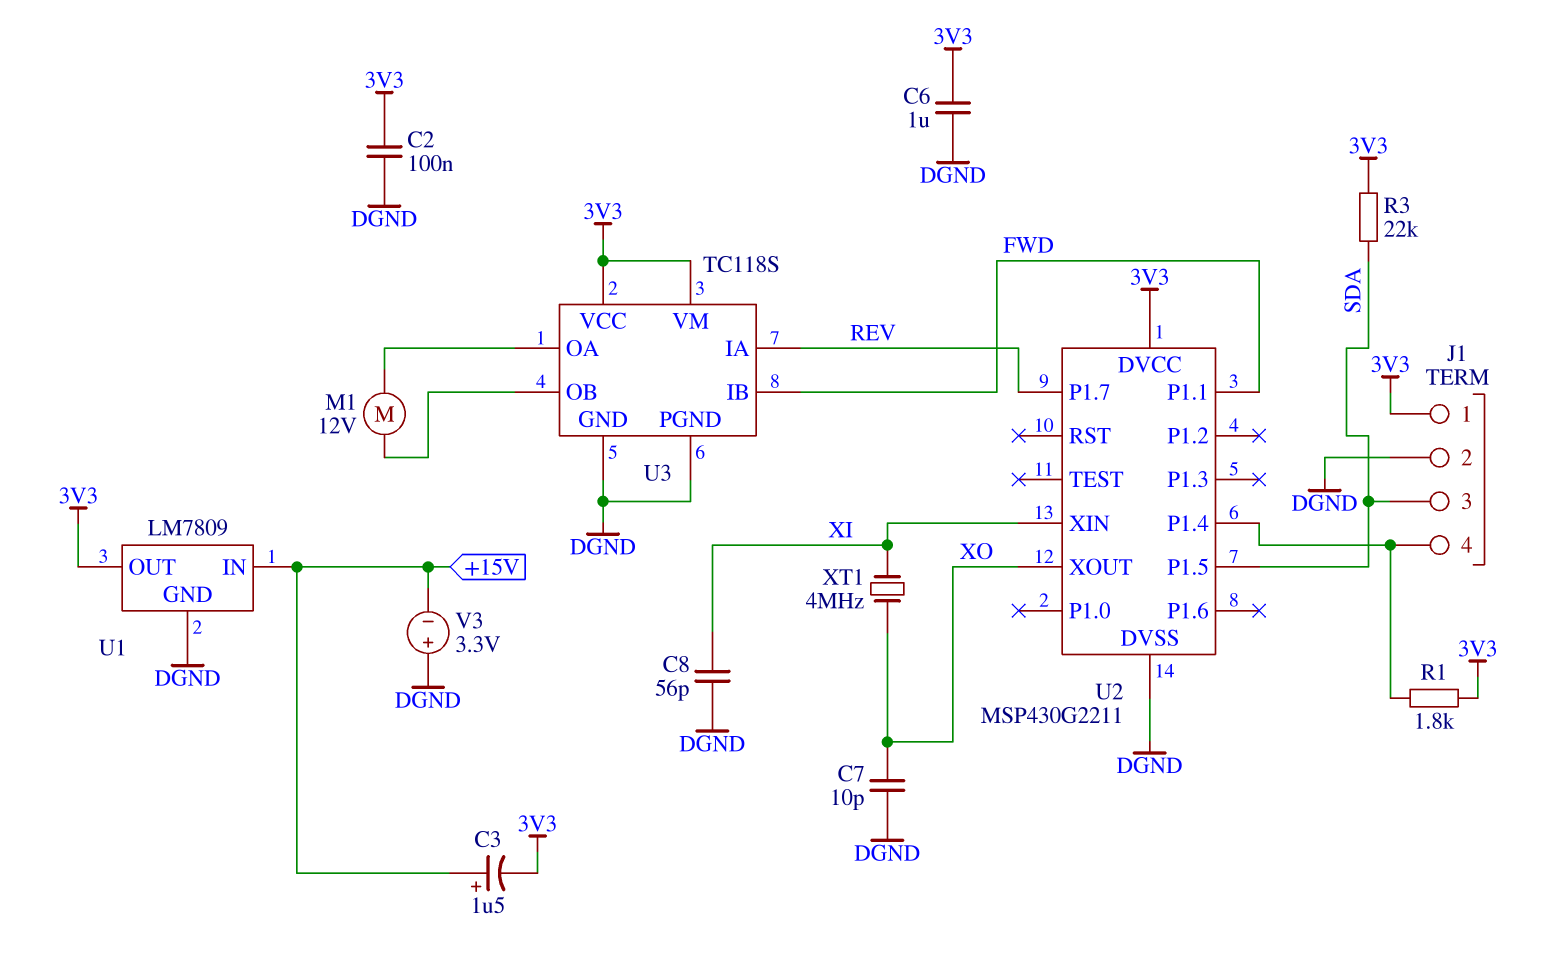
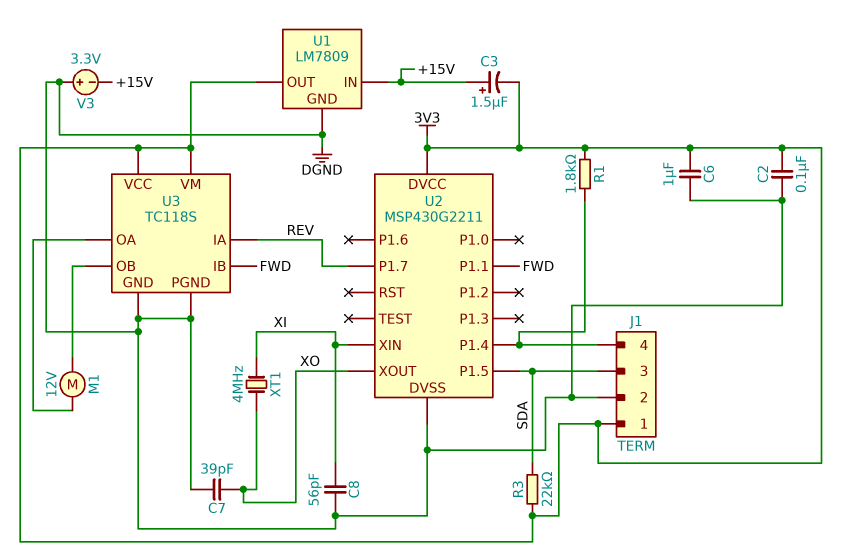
C7: 10pF (DGND, XO) -> 39pF (DGND, XO)

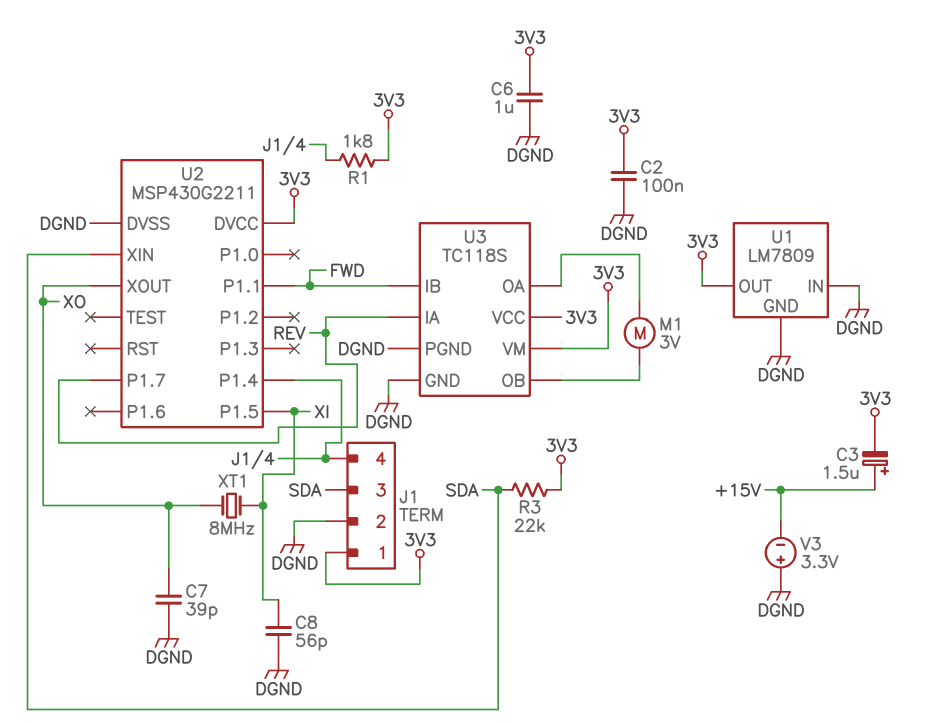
M1: motor 12V (U3/OA, U3/OB) -> motor 3V (U3/OA, U3/OB)
U1 pin IN: +15V -> DGND
U2 pin P1.5: SDA -> XI
U2 pin XIN: XI -> SDA
XT1: 4MHz (XI, XO) -> 8MHz (XI, XO)

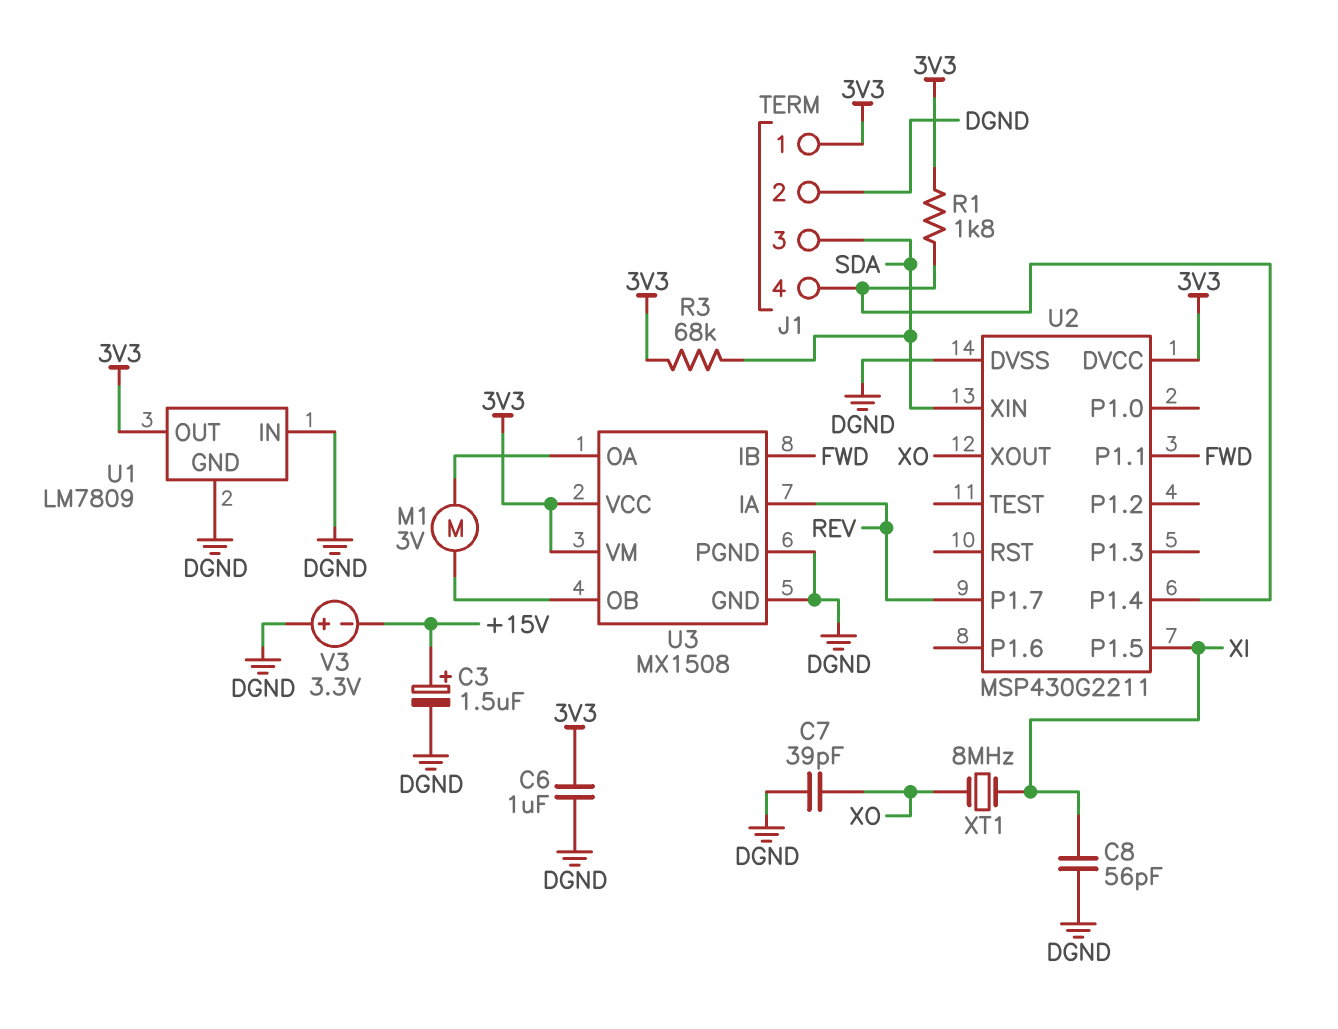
C2: 100nF (3V3, DGND) -> none
C3: 1.5uF (plus +15V, minus 3V3) -> 1.5uF (plus +15V, minus DGND)
R3: 22k (3V3, SDA) -> 68k (3V3, SDA)
U3: TC118S -> MX1508

